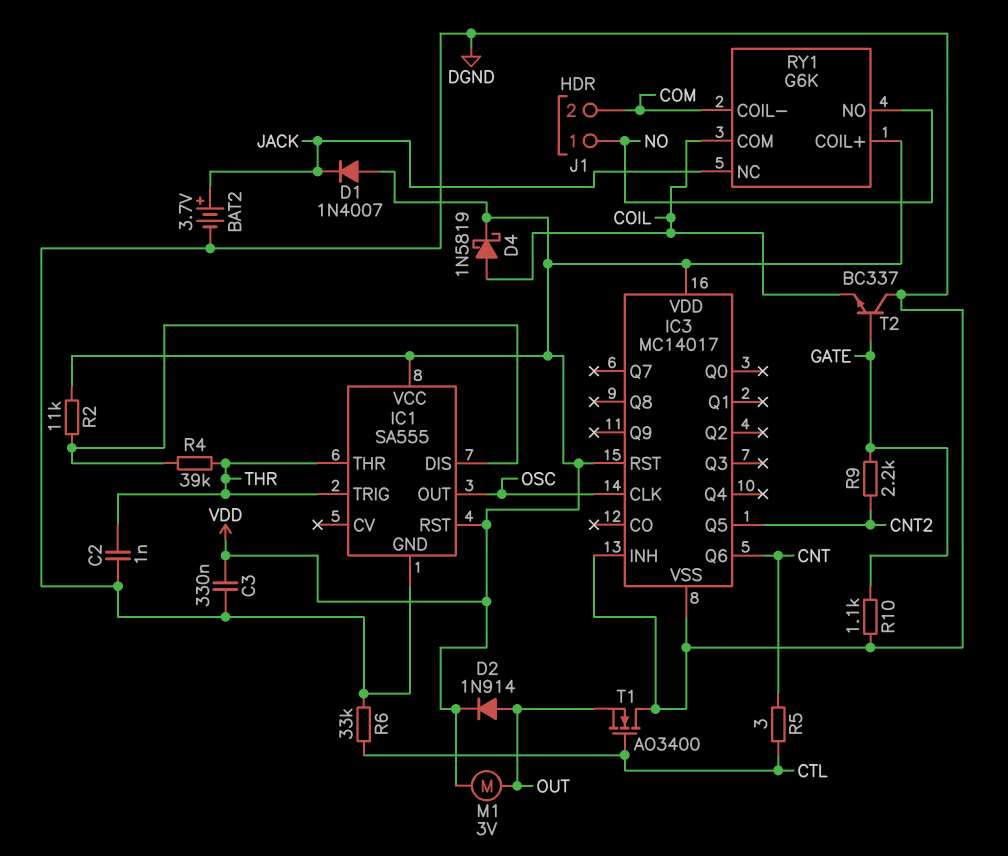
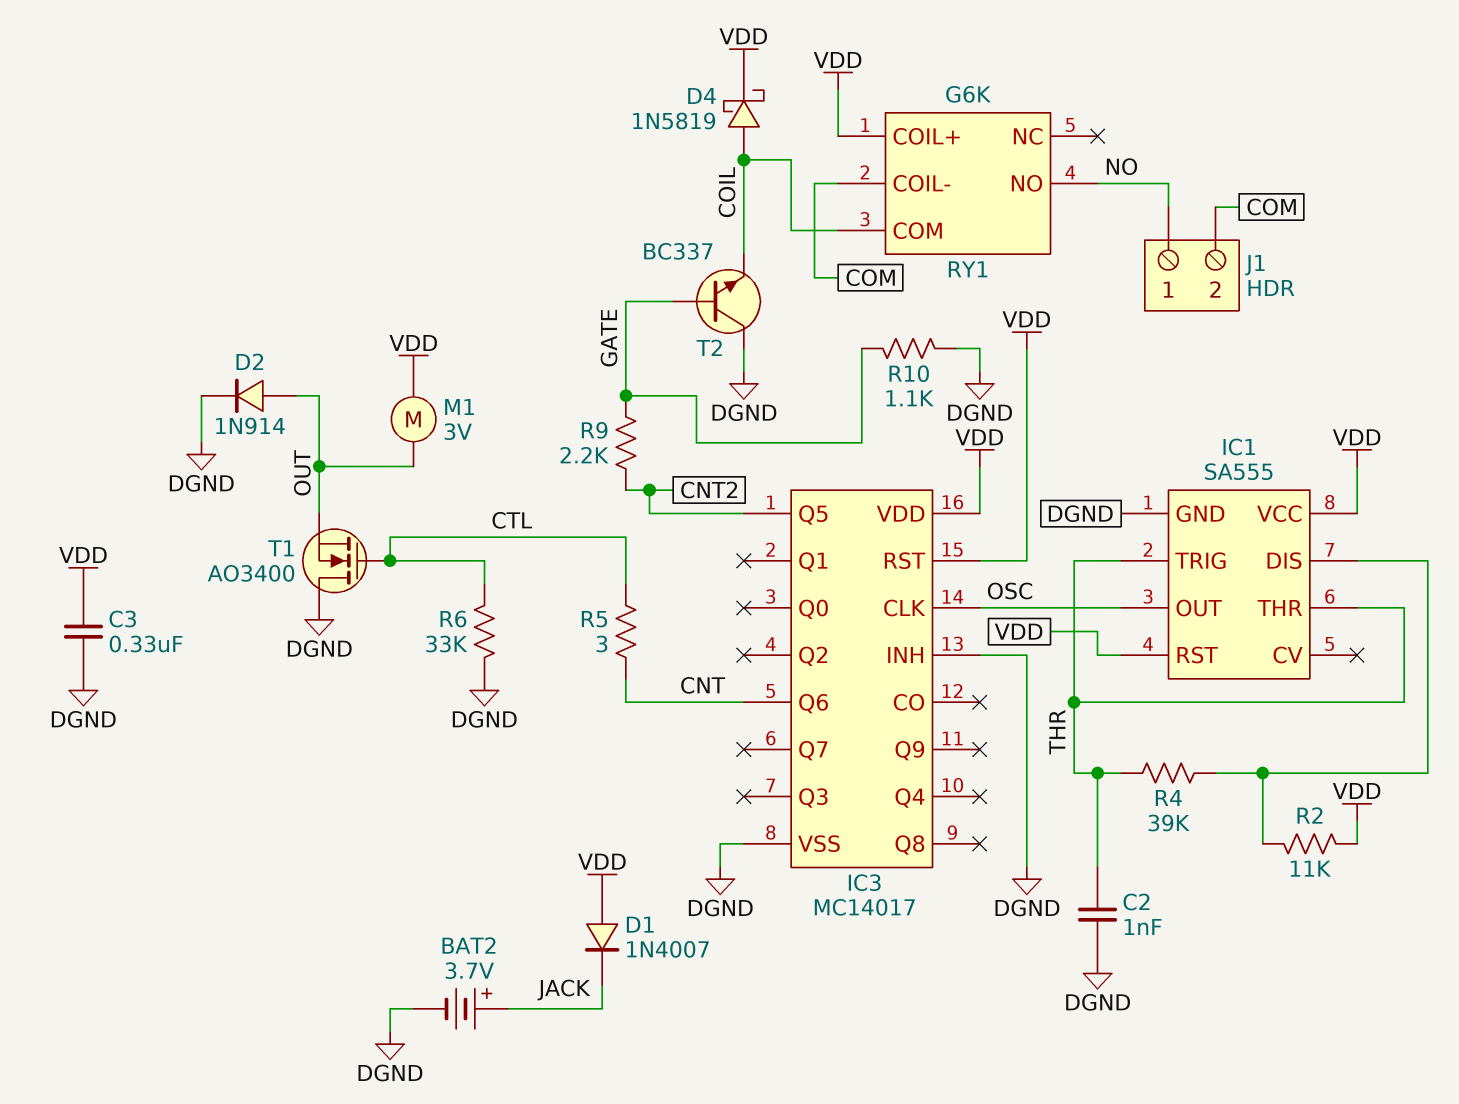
D2: diode 1N914 (A OUT, K VDD) -> diode 1N914 (A OUT, K DGND)
RY1 pin NC: JACK -> none

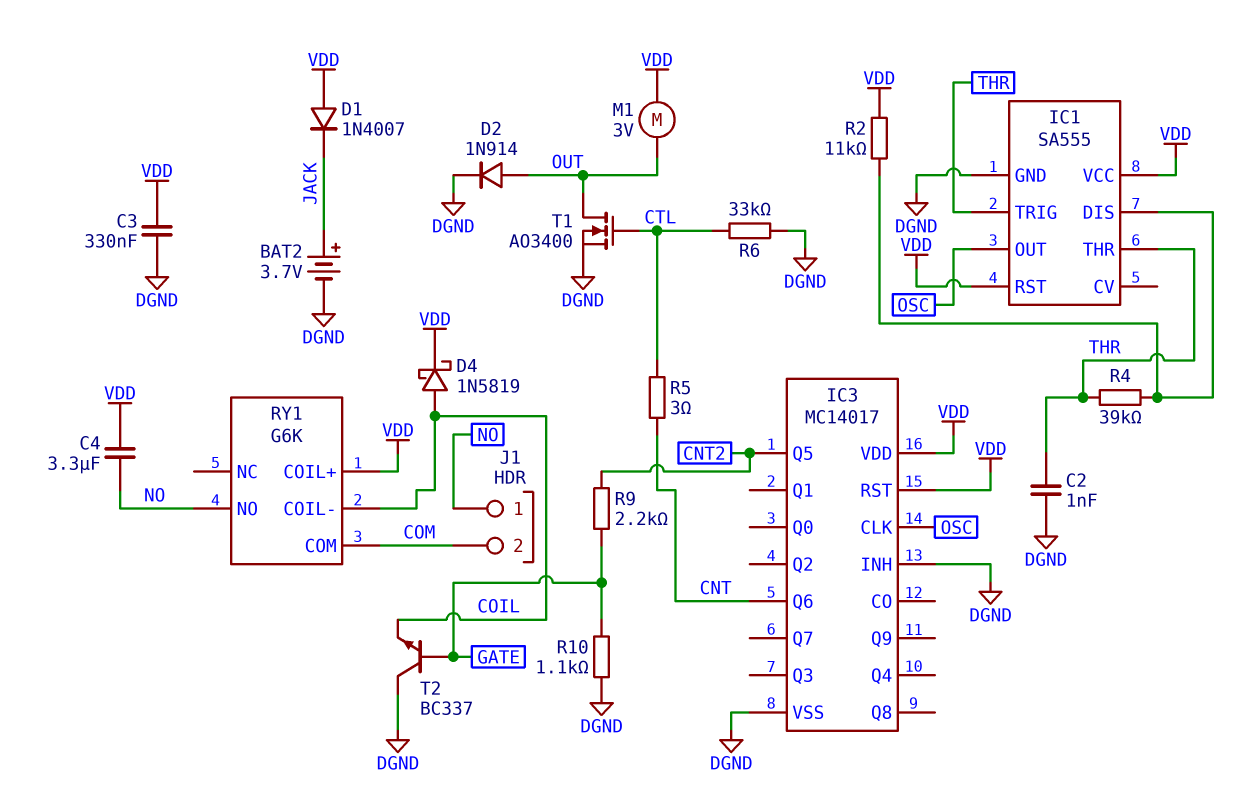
C4: none -> 3.3uF (NO, VDD)
RY1 pin COIL-: COM -> COIL
RY1 pin COM: COIL -> COM
T1: NMOS AO3400 (G CTL, D DGND, S OUT) -> NMOS AO3400 (G CTL, D OUT, S DGND)

